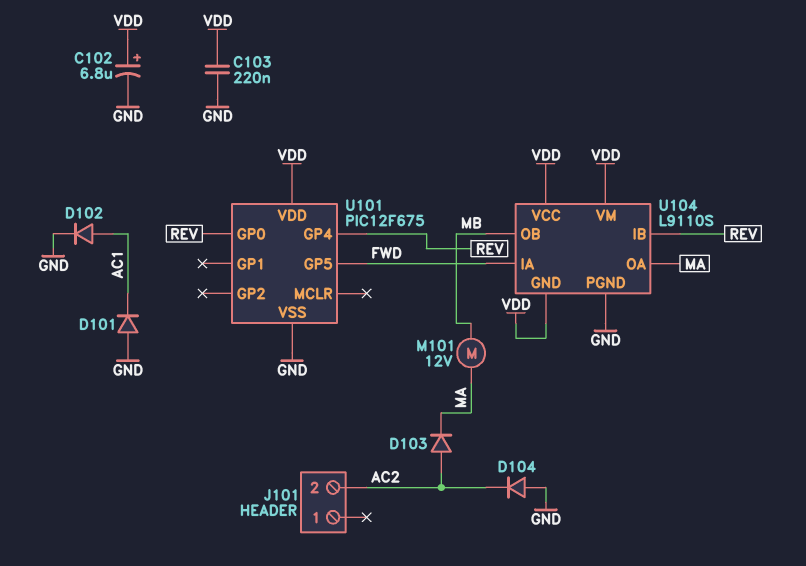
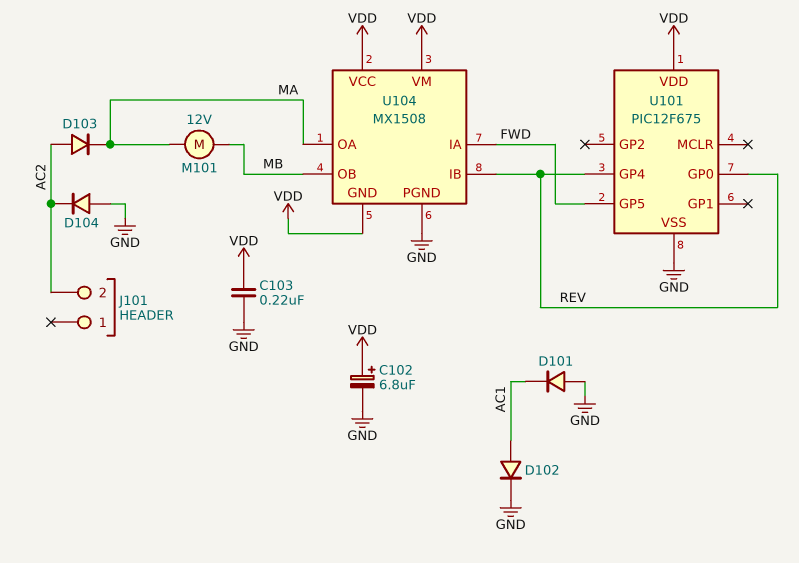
U104: L9110S -> MX1508

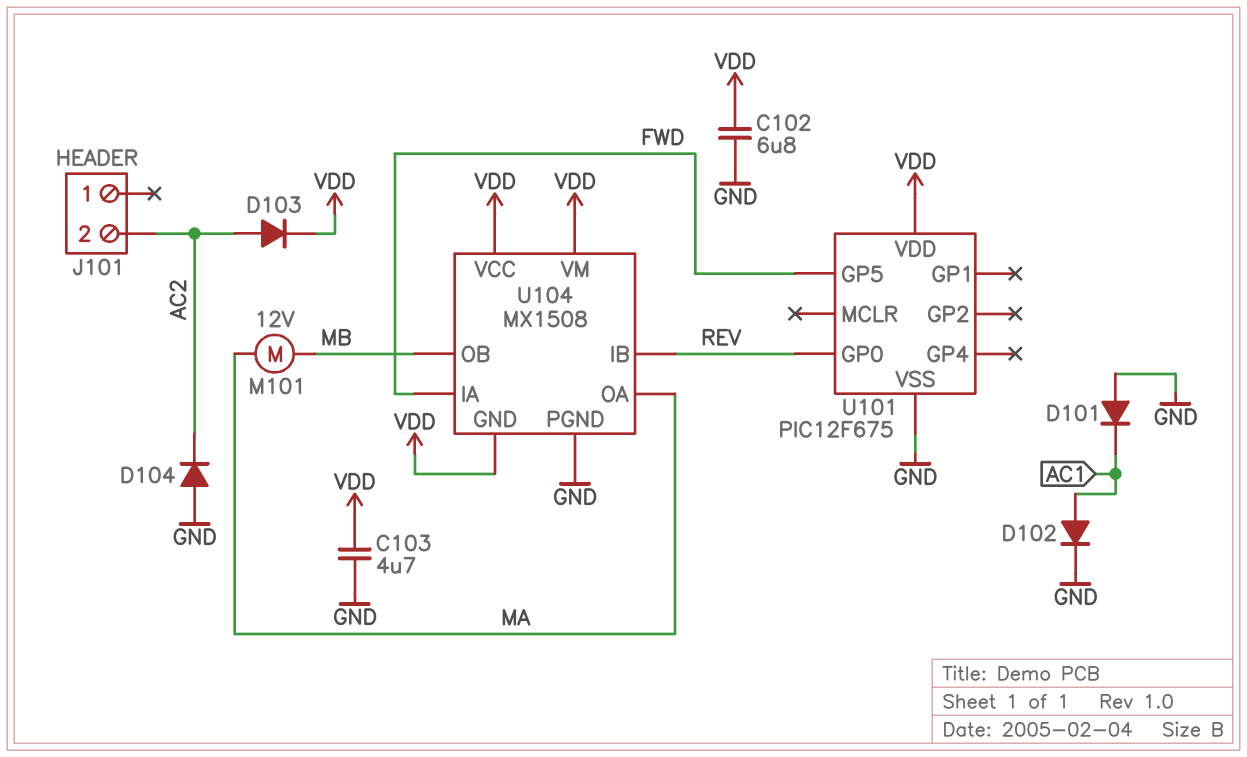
C102: 6.8uF (plus VDD, minus GND) -> 6.8uF (GND, VDD)
C103: 220nF (GND, VDD) -> 4.7uF (GND, VDD)
D103: diode (A AC2, K MA) -> diode (A AC2, K VDD)
U101 pin GP4: REV -> none

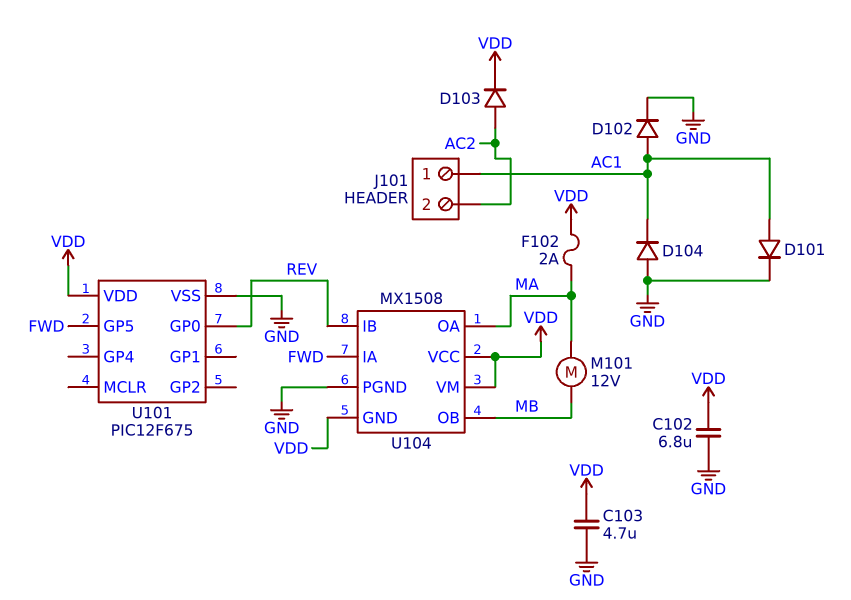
D101: diode (A GND, K AC1) -> diode (A AC1, K GND)
D104: diode (A GND, K AC2) -> diode (A GND, K AC1)
F102: none -> 2A (MA, VDD)
J101 pin 1: none -> AC1

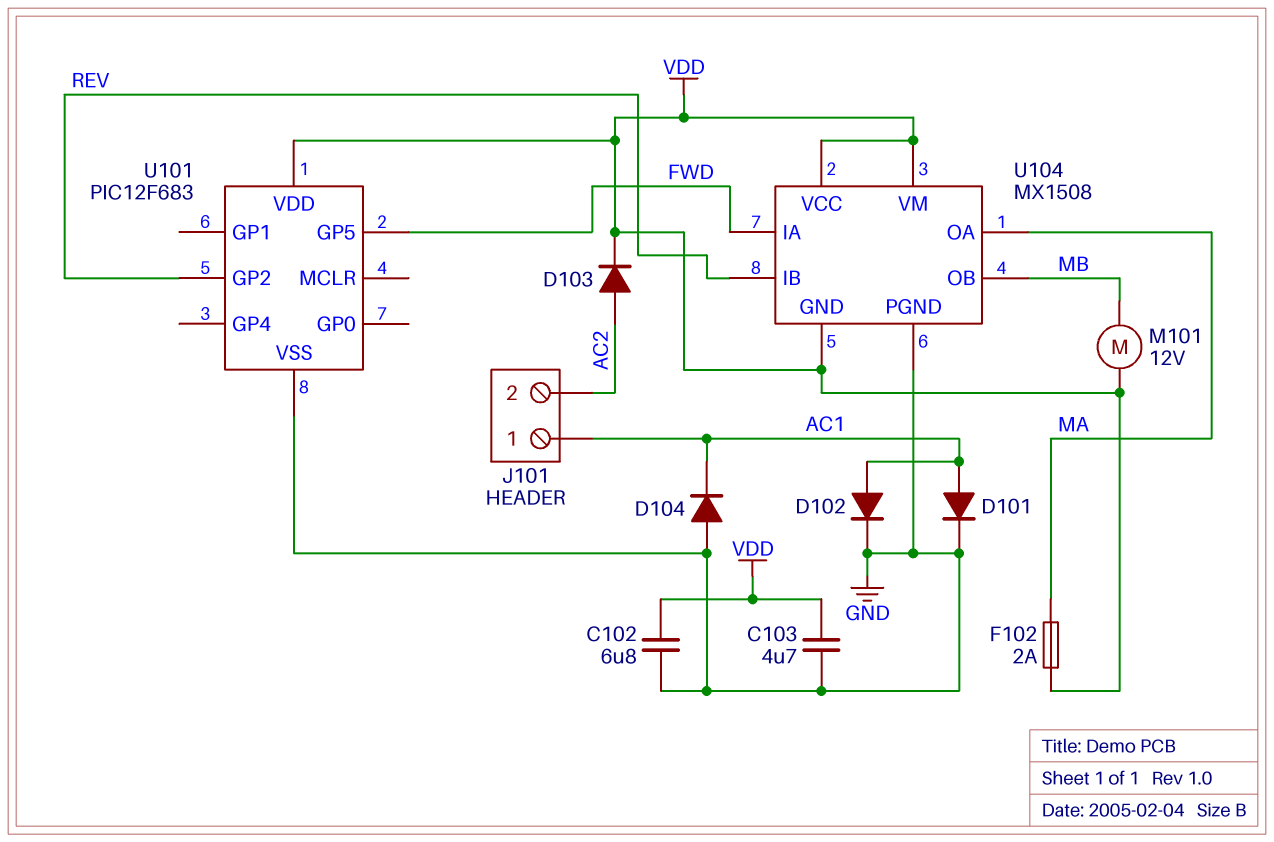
M101: motor 12V (MA, MB) -> motor 12V (MB, VDD)
U101: PIC12F675 -> PIC12F683
U101 pin GP0: REV -> none
U101 pin GP2: none -> REV

